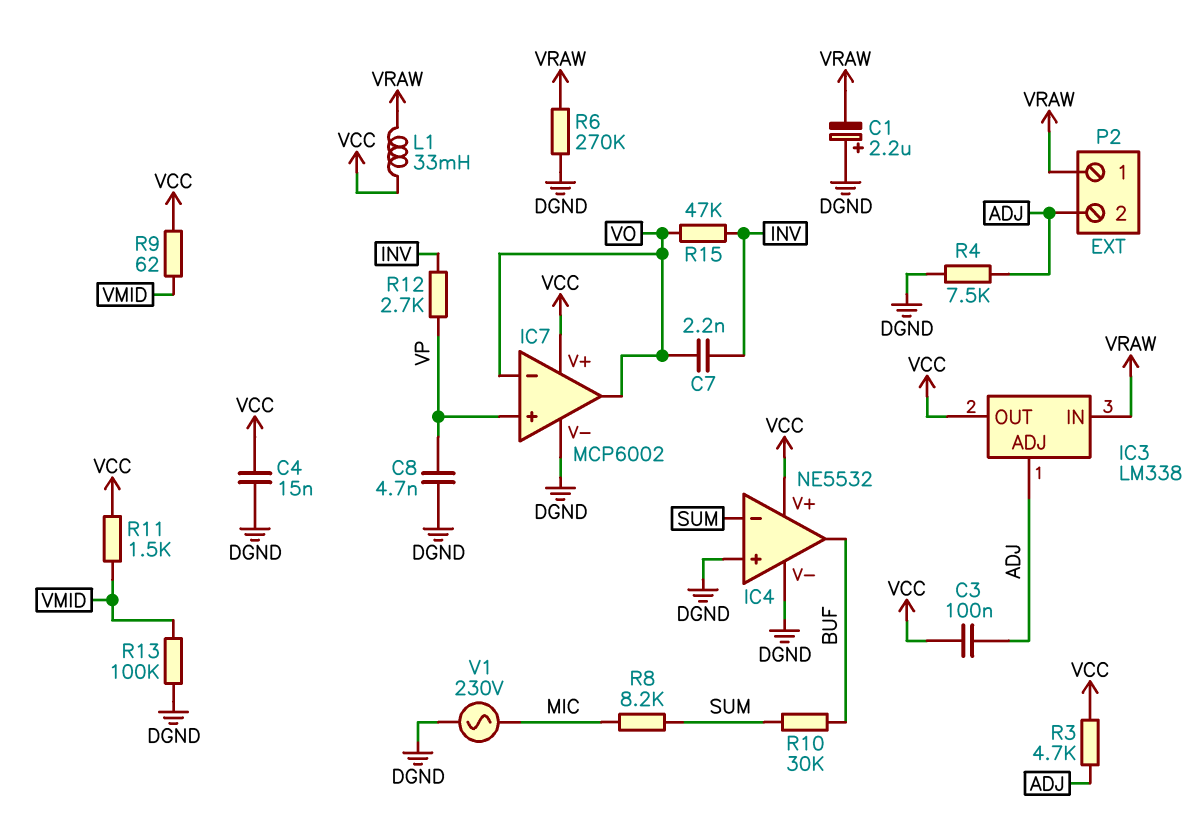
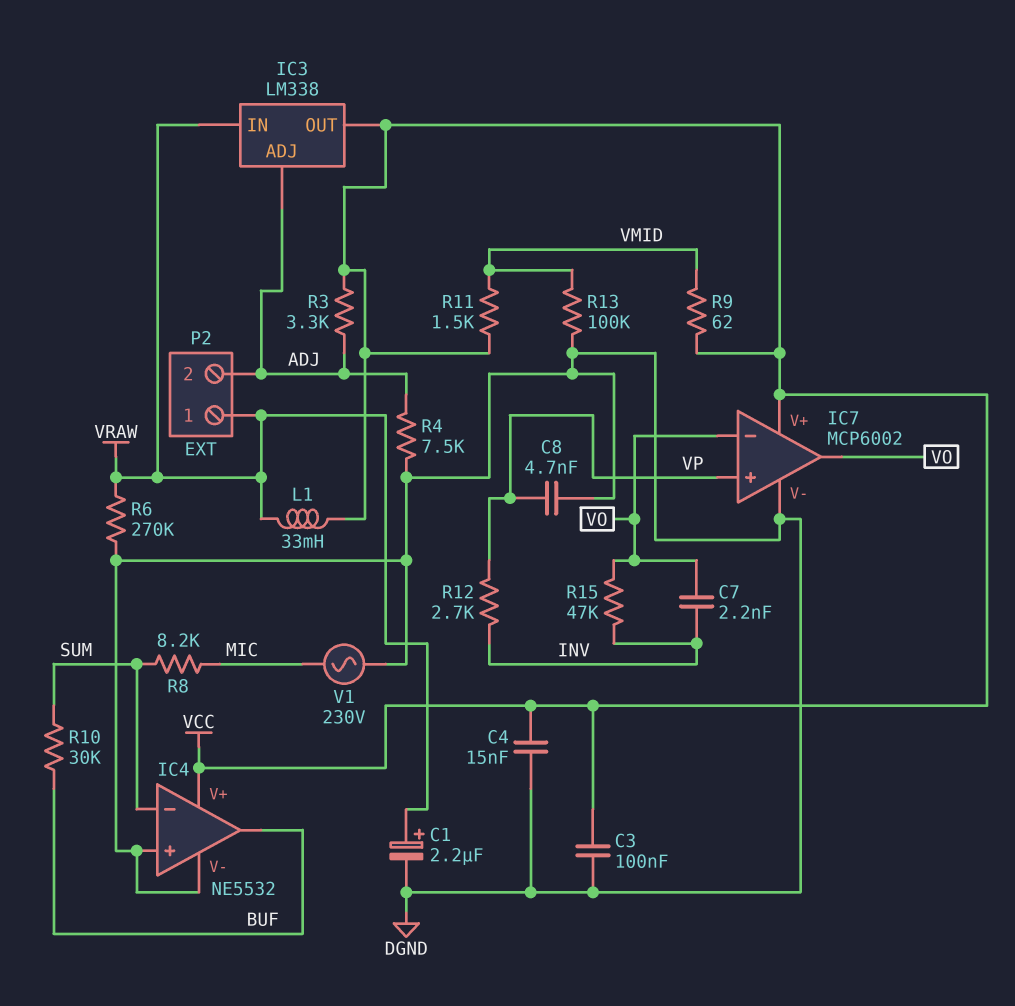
C1: 2.2uF (plus DGND, minus VRAW) -> 2.2uF (plus VRAW, minus DGND)
C3: 100nF (ADJ, VCC) -> 100nF (DGND, VCC)
R3: 4.7k (ADJ, VCC) -> 3.3k (ADJ, VCC)

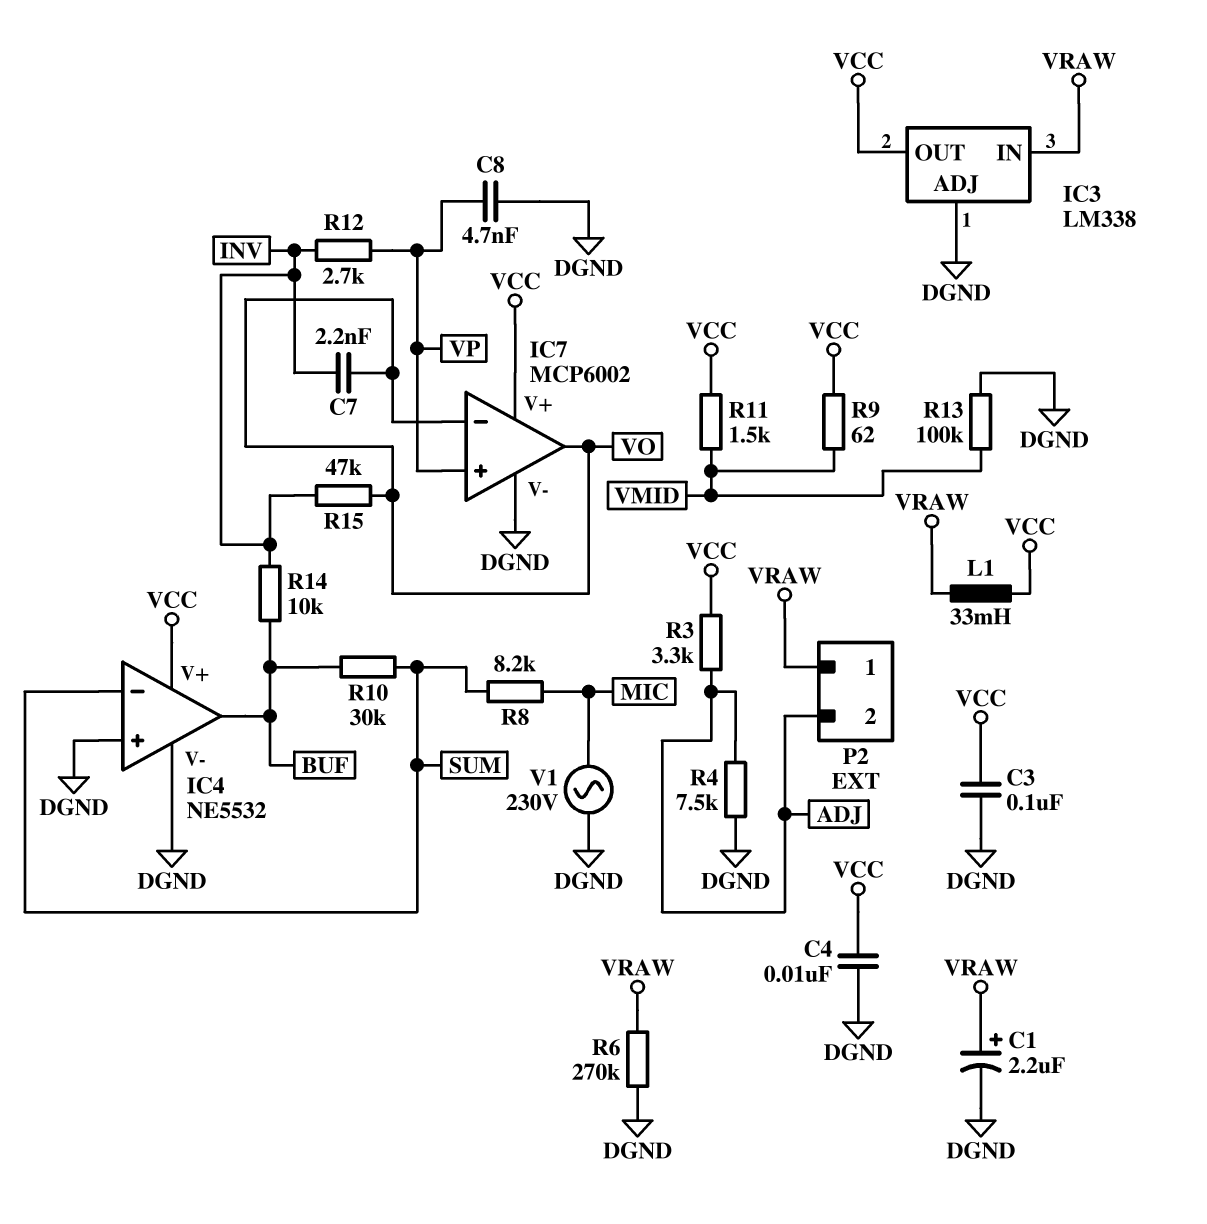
C4: 15nF (DGND, VCC) -> 10nF (DGND, VCC)
IC3 pin ADJ: ADJ -> DGND
R14: none -> 10k (BUF, INV)

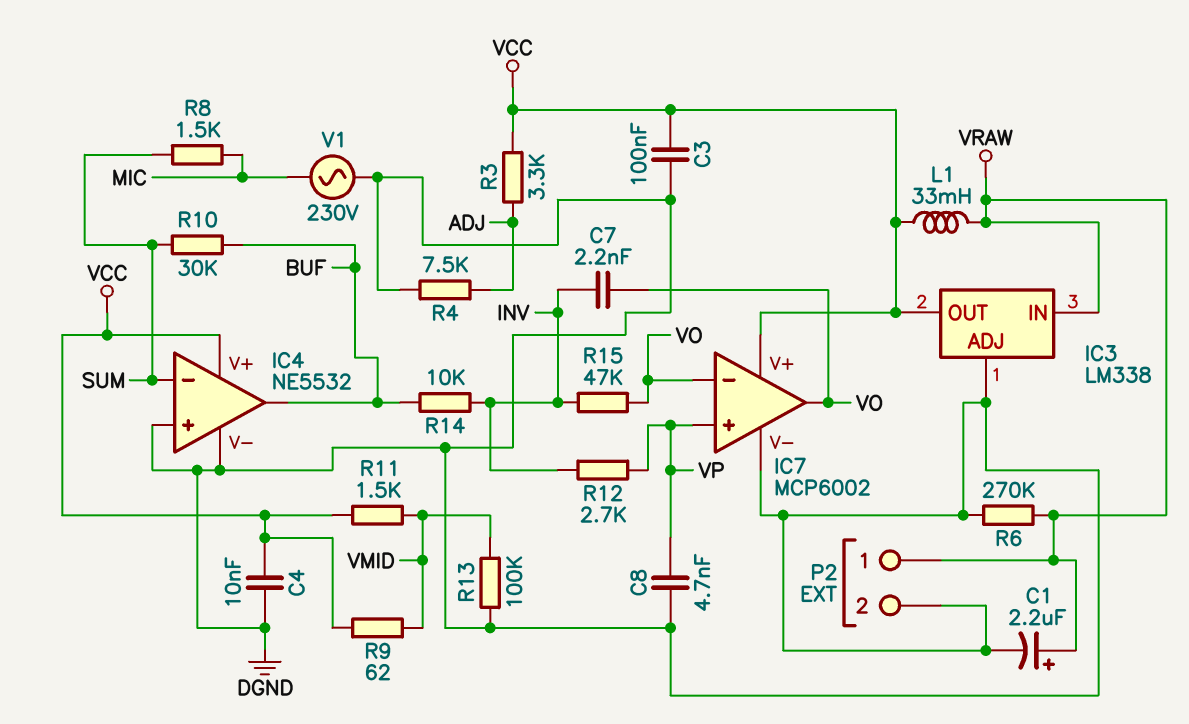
P2 pin 2: ADJ -> DGND
R8: 8.2k (MIC, SUM) -> 1.5k (MIC, SUM)

